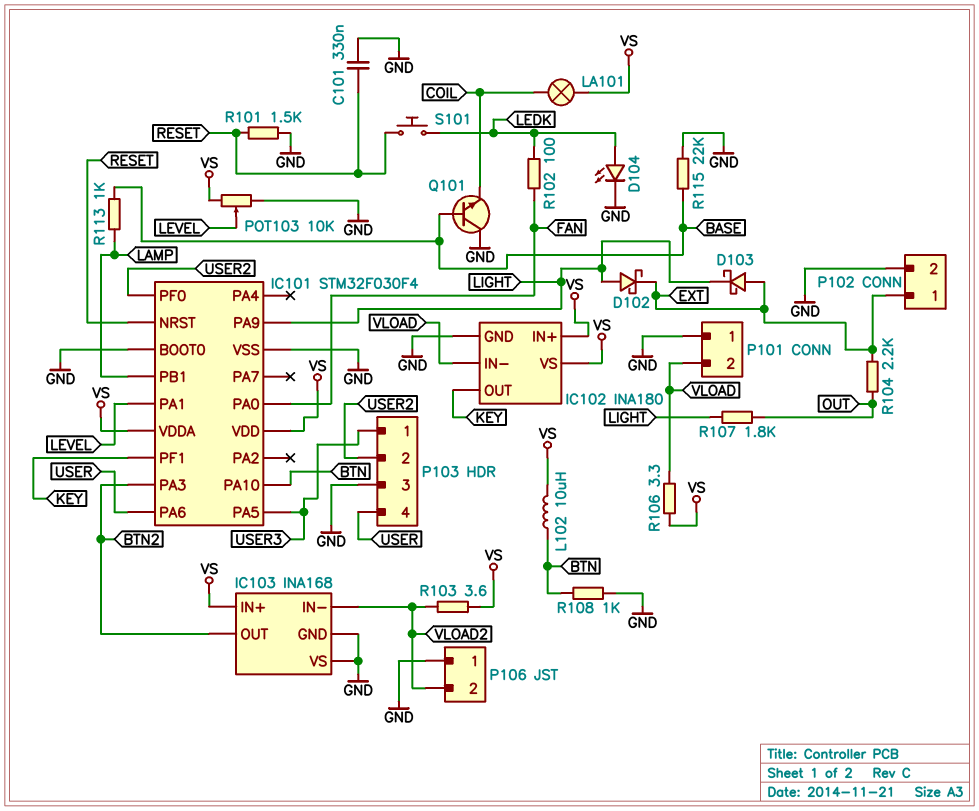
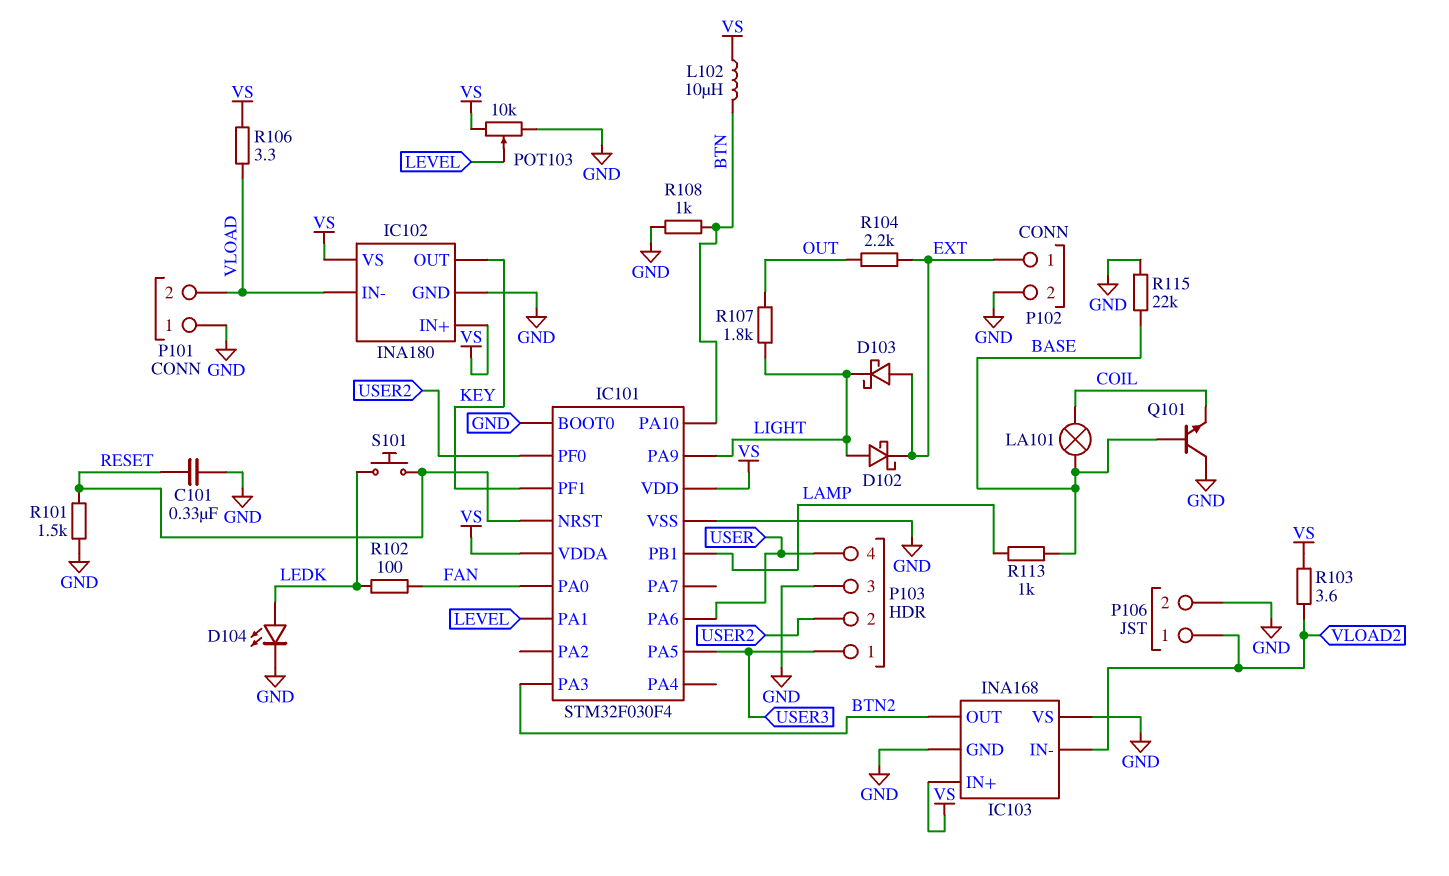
LA101: lamp (COIL, VS) -> lamp (BASE, COIL)
P106 pin 1: GND -> VLOAD2
P106 pin 2: VLOAD2 -> GND

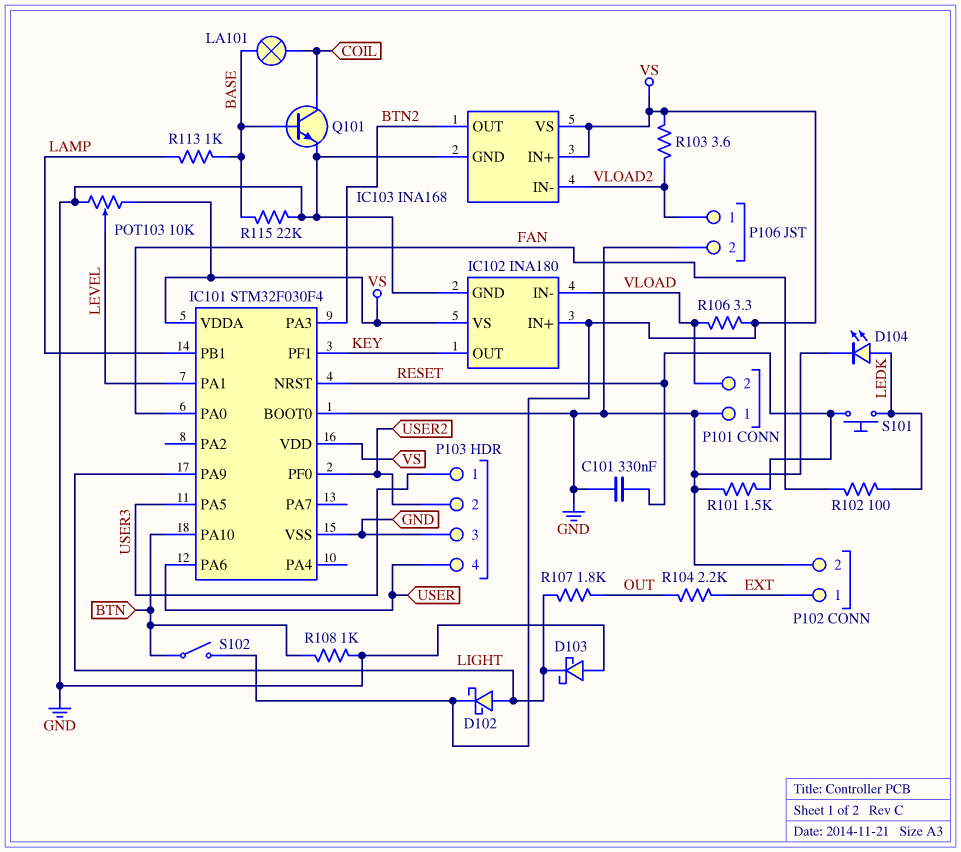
D102: schottky (A LIGHT, K EXT) -> schottky (A LIGHT, K VS)
D103: schottky (A EXT, K LIGHT) -> schottky (A GND, K LIGHT)
IC103 pin VS: GND -> VS
L102: 10uH (BTN, VS) -> none
Q101: NPN (B BASE, C GND, E COIL) -> NPN (B BASE, C COIL, E GND)
S102: none -> switch (BTN, VS)

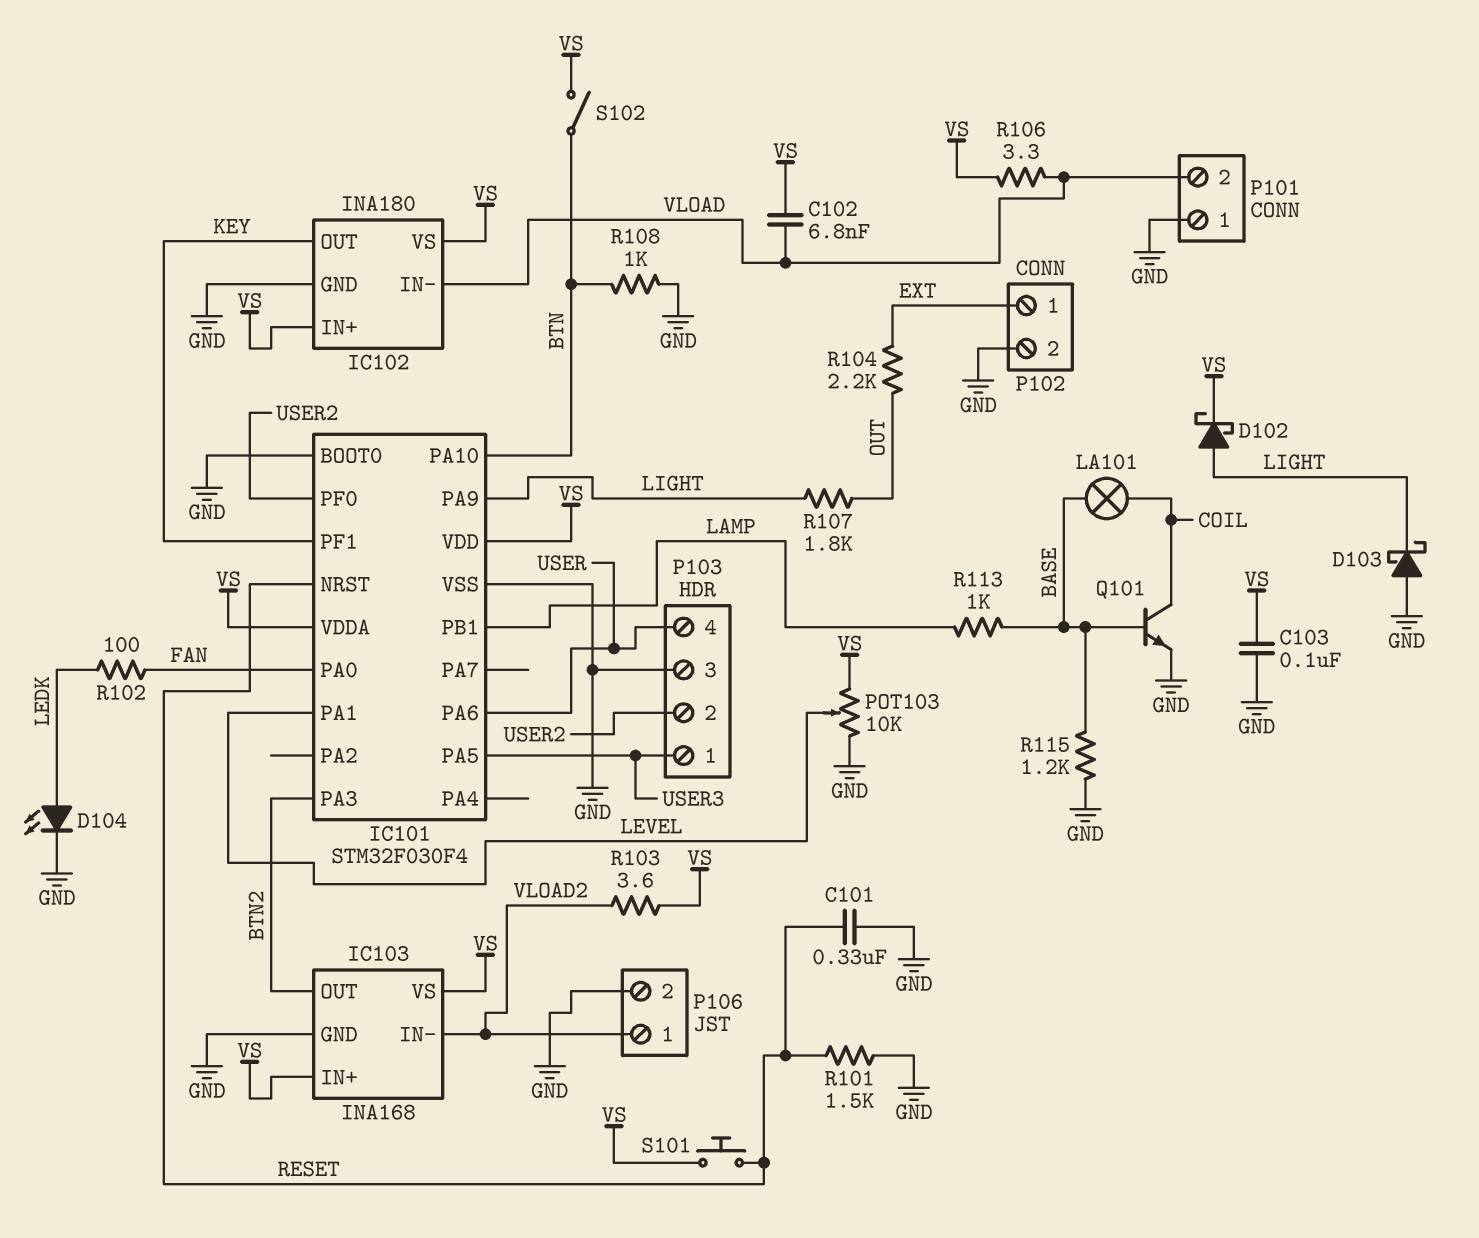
C102: none -> 6.8nF (VLOAD, VS)
C103: none -> 100nF (GND, VS)
R115: 22k (BASE, GND) -> 1.2k (BASE, GND)
S101: button (LEDK, RESET) -> button (RESET, VS)

